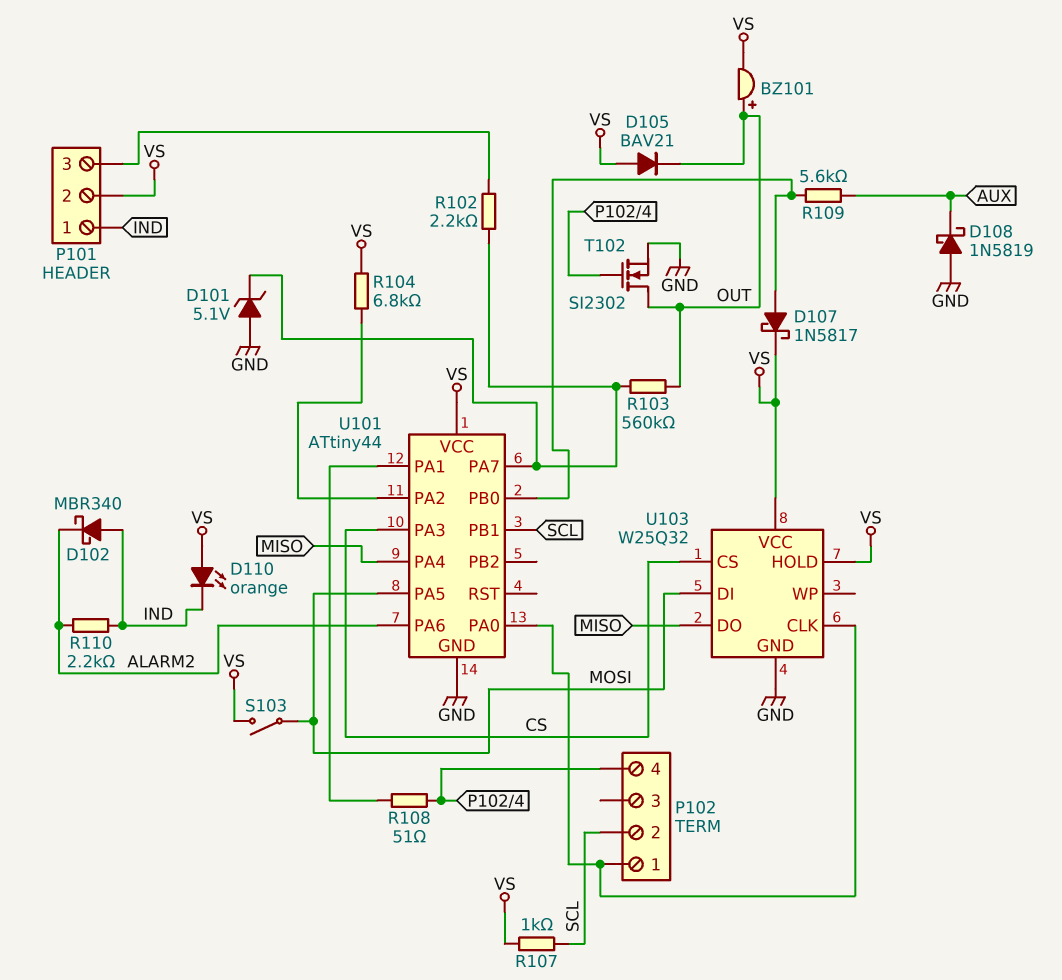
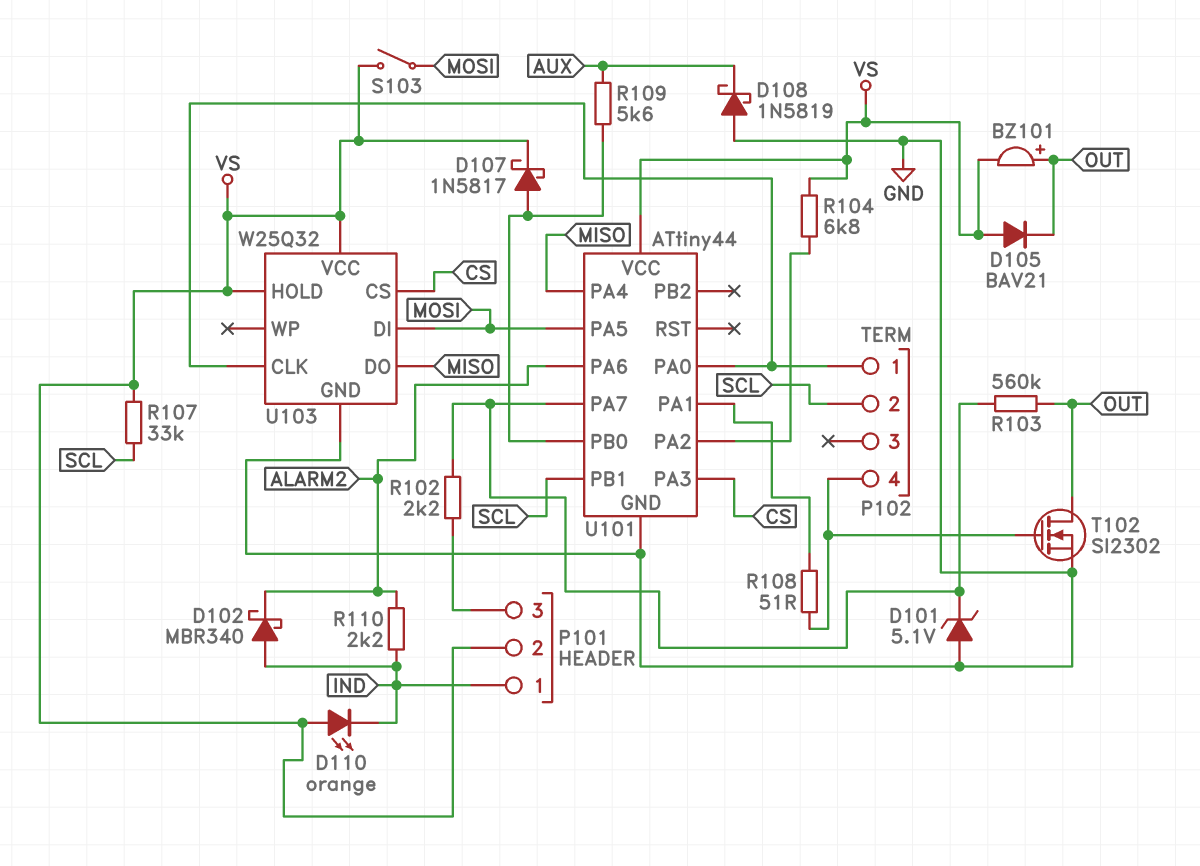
R107: 1k (SCL, VS) -> 33k (SCL, VS)

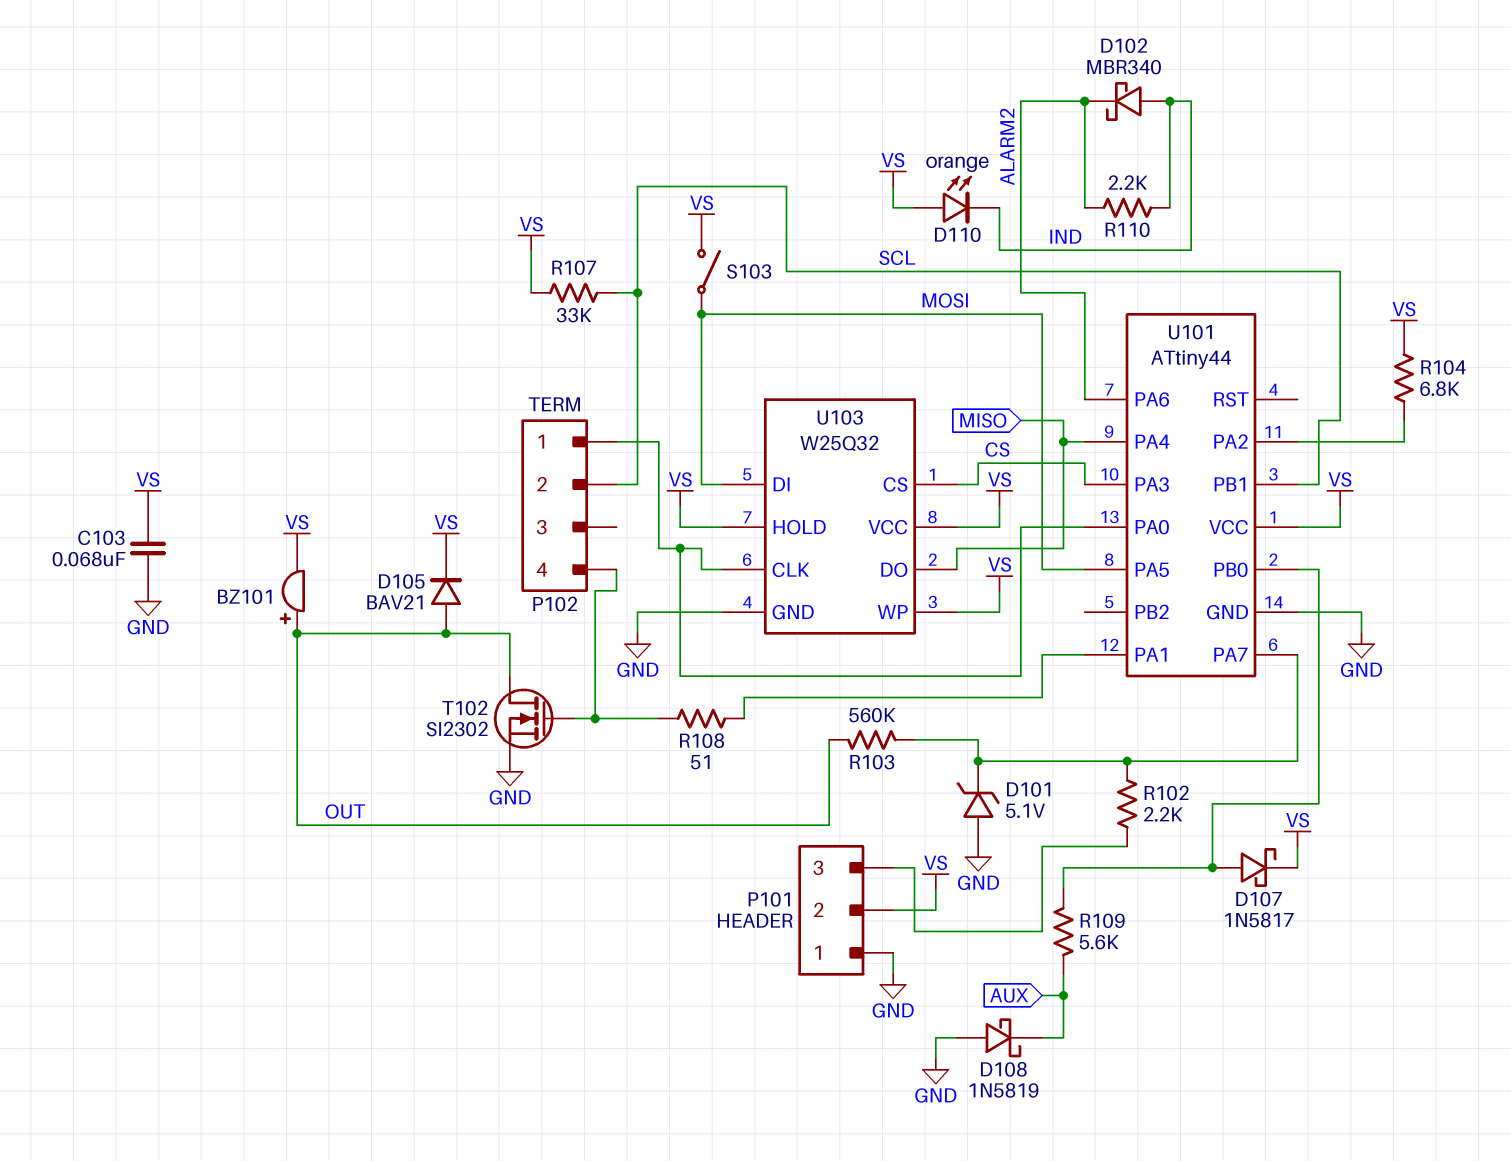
C103: none -> 68nF (GND, VS)
D105: diode BAV21 (A VS, K OUT) -> diode BAV21 (A OUT, K VS)
P101 pin 1: IND -> GND
U103 pin WP: none -> VS

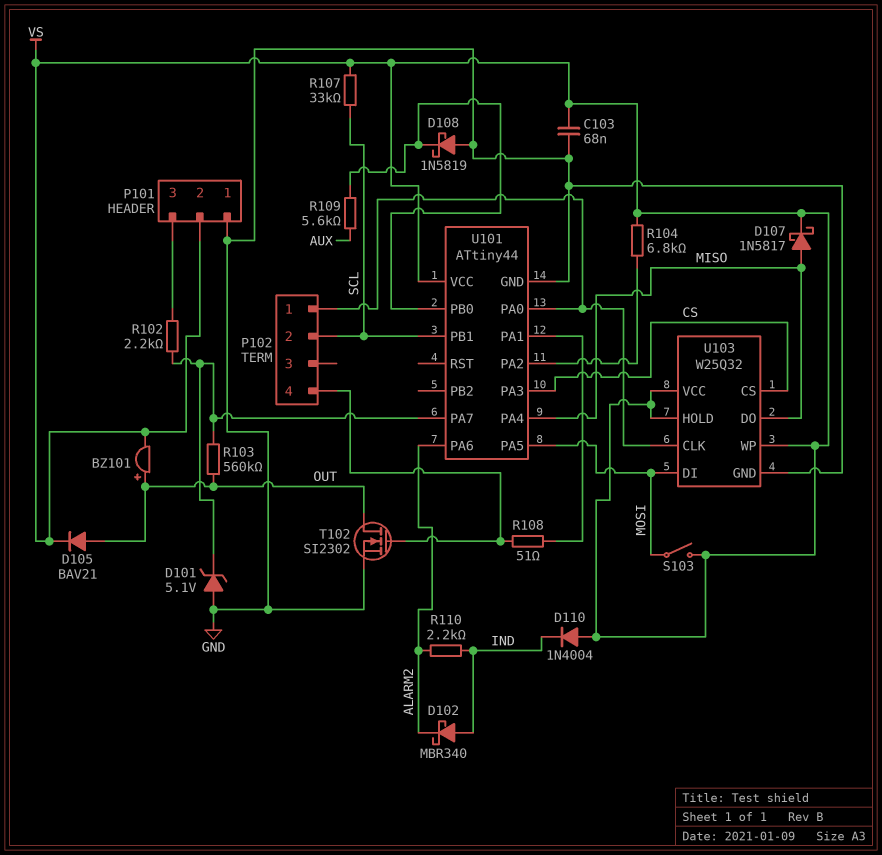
D107: schottky 1N5817 (A U101/PB0, K VS) -> schottky 1N5817 (A MISO, K VS)
D108: schottky 1N5819 (A GND, K AUX) -> schottky 1N5819 (A GND, K U101/PB0)
D110: LED orange (A VS, K IND) -> diode 1N4004 (A VS, K IND)

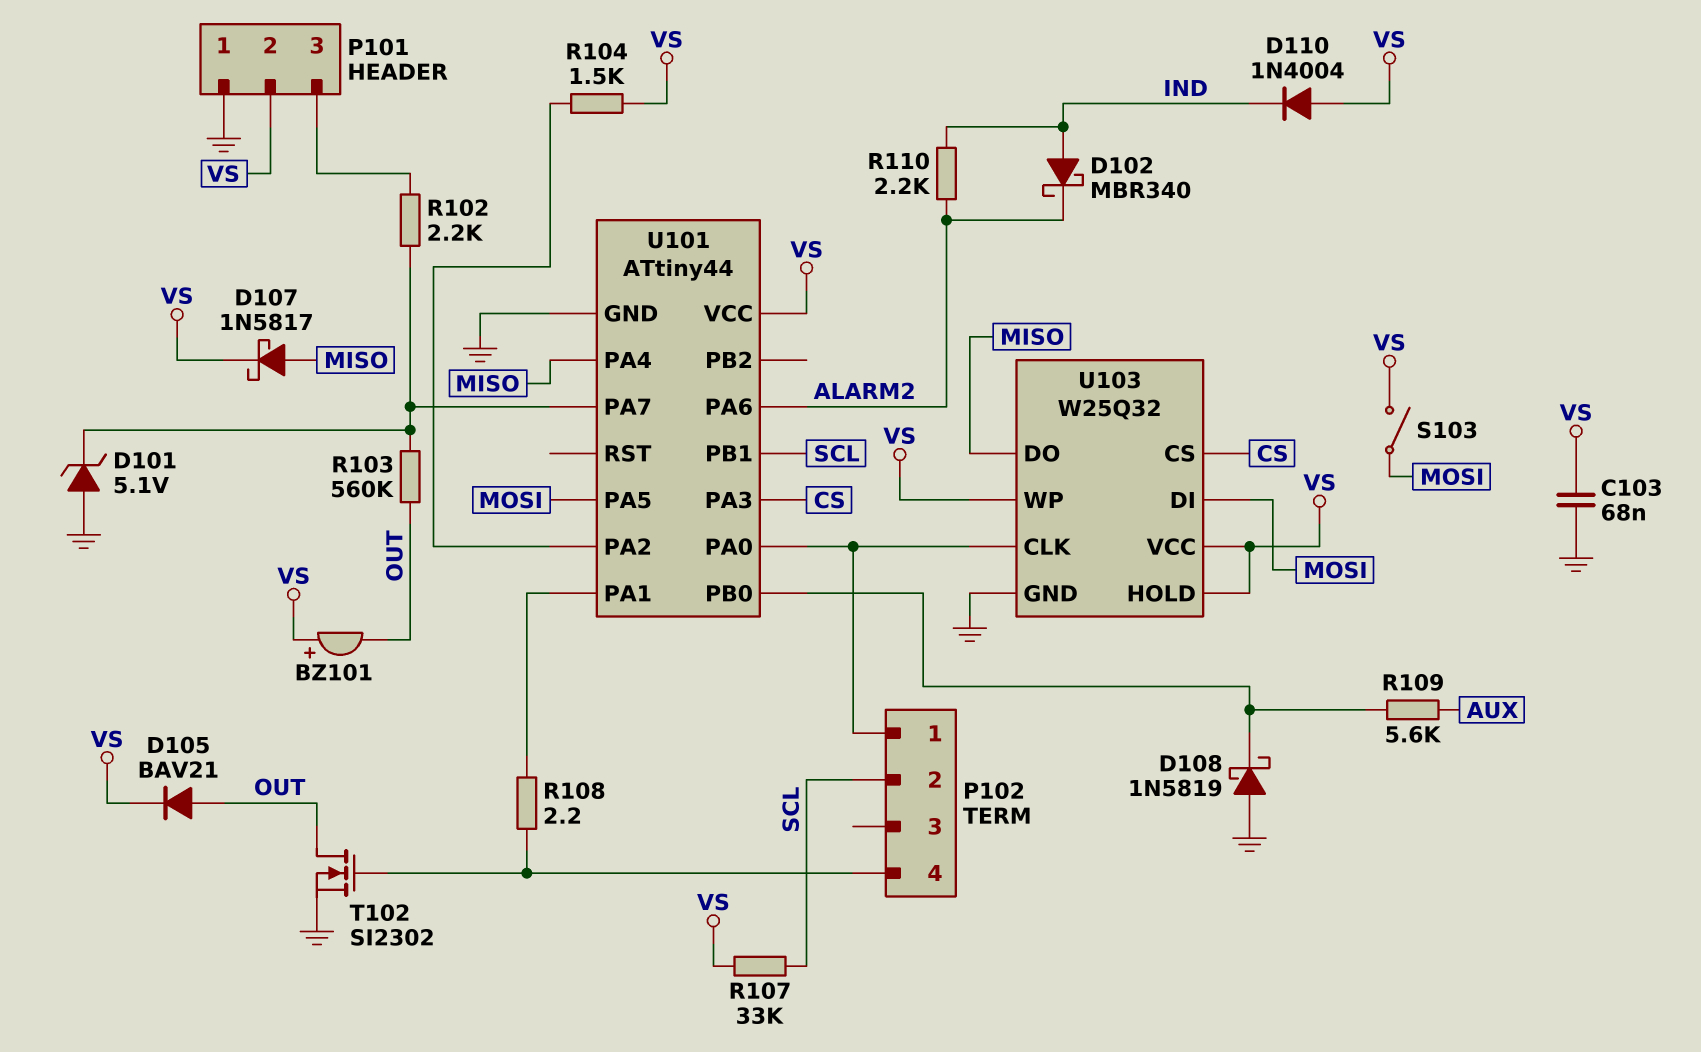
BZ101: buzzer (plus OUT, minus VS) -> buzzer (plus VS, minus OUT)
R104: 6.8k (U101/PA2, VS) -> 1.5k (U101/PA2, VS)
R108: 51 (P102/4, U101/PA1) -> 2.2 (P102/4, U101/PA1)

